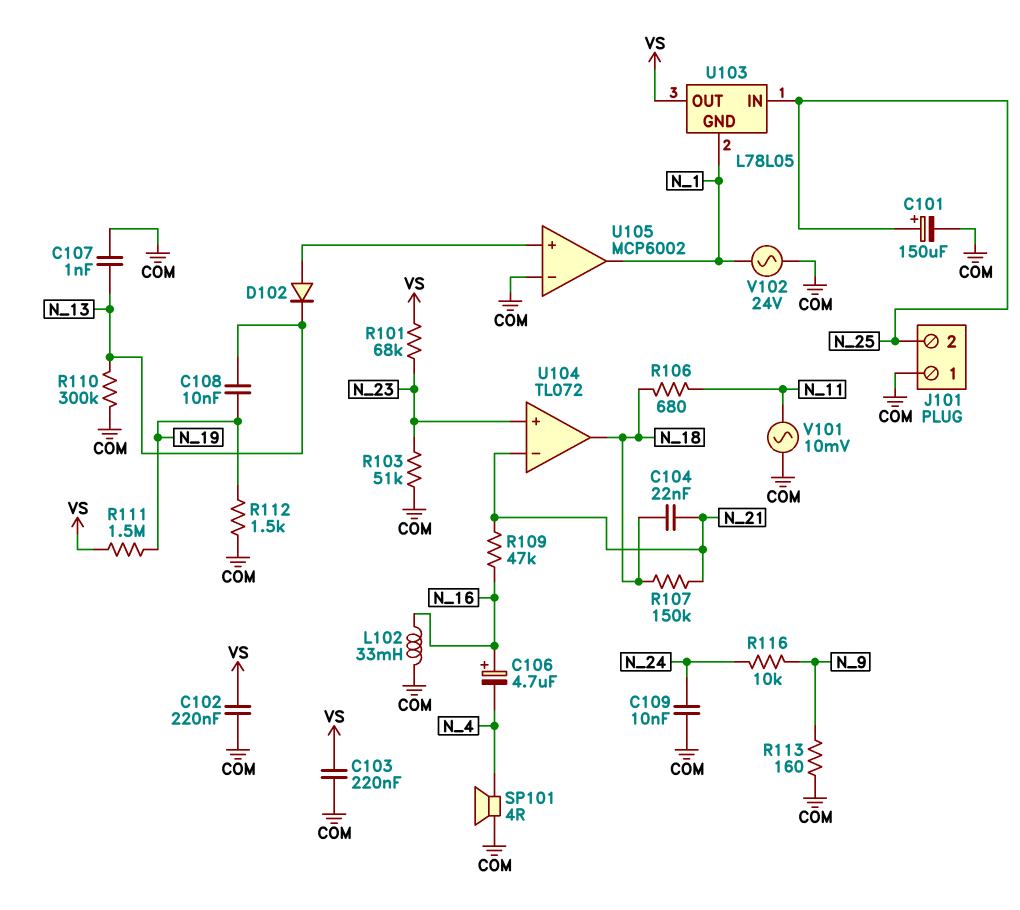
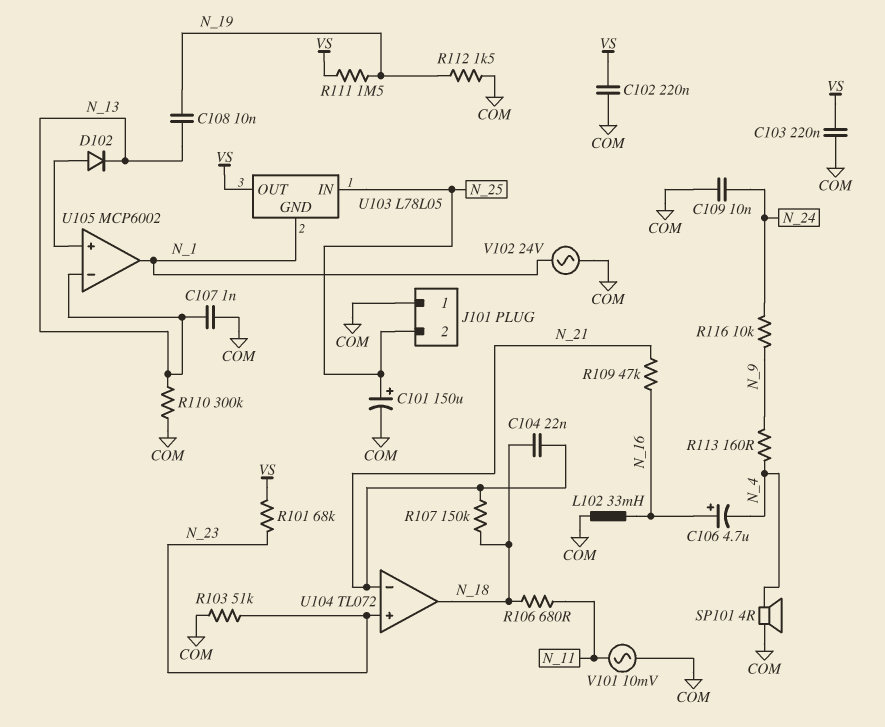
R113: 160 (COM, N_9) -> 160 (N_4, N_9)
U105 pin in-: COM -> N_13

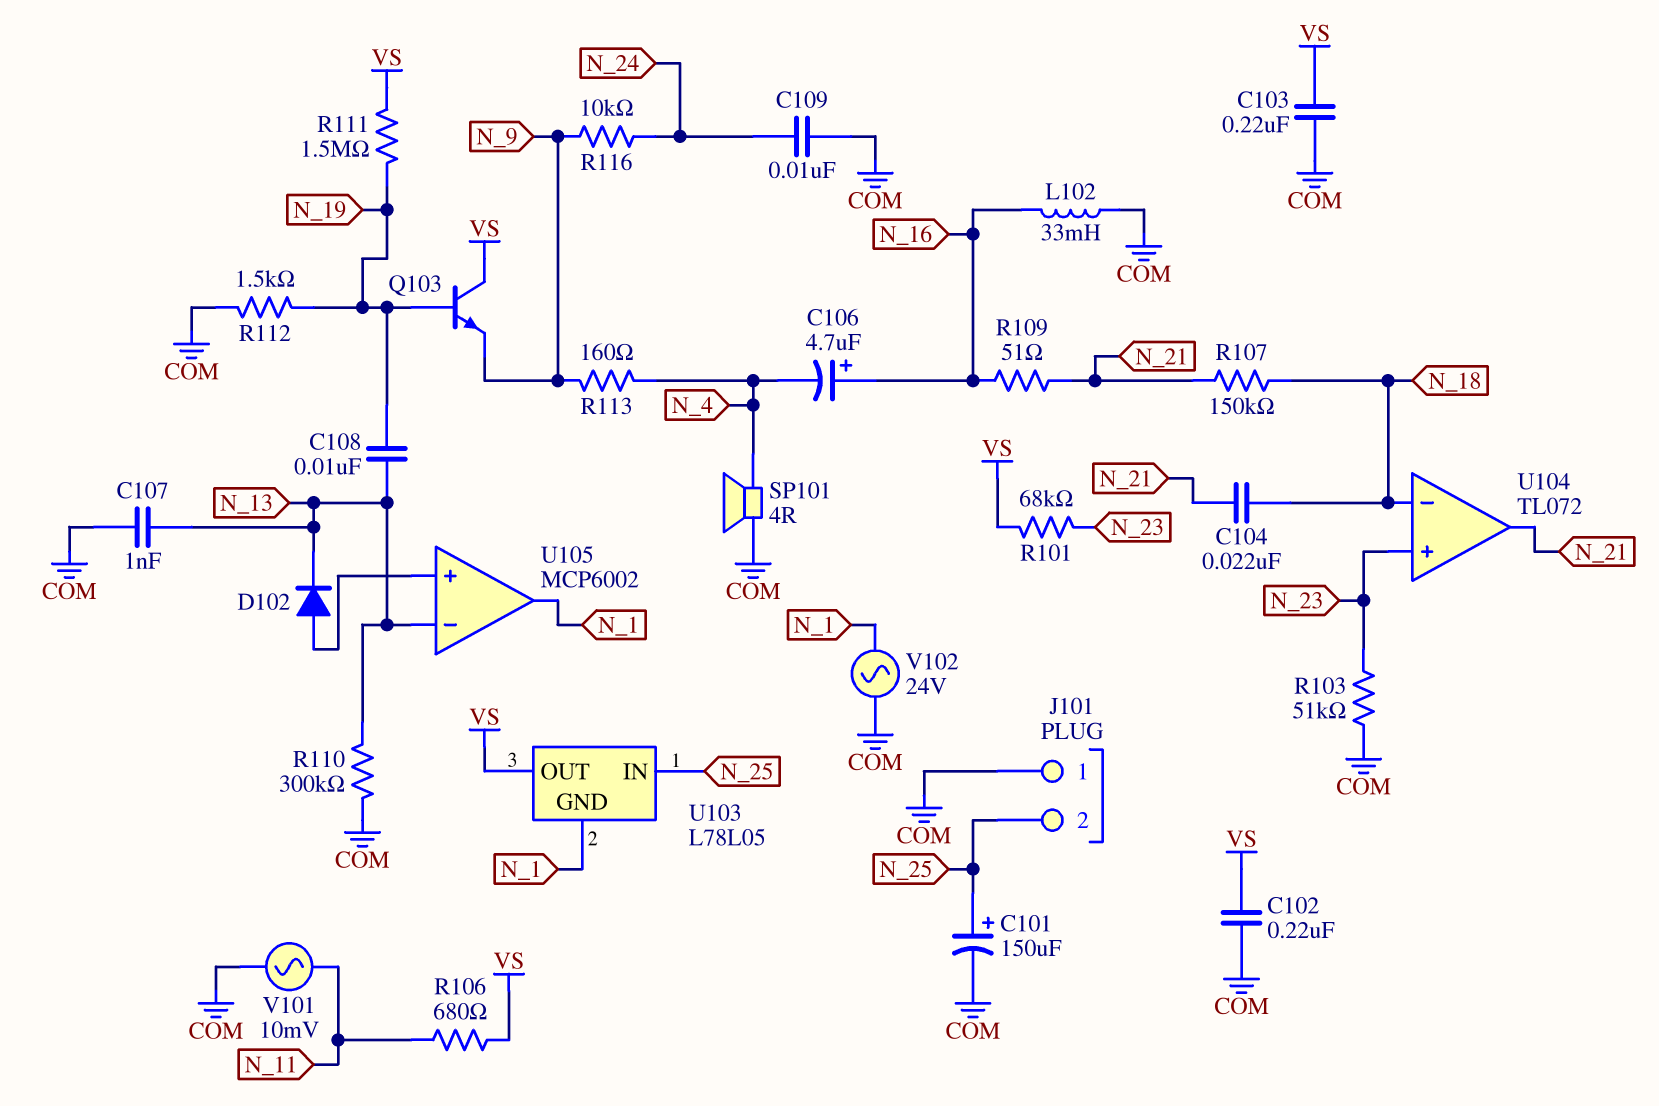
Q103: none -> NPN (B N_19, C VS, E N_9)
R106: 680 (N_11, N_18) -> 680 (N_11, VS)
R109: 47k (N_16, N_21) -> 51 (N_16, N_21)
U104 pin in-: N_21 -> N_18
U104 pin out: N_18 -> N_21

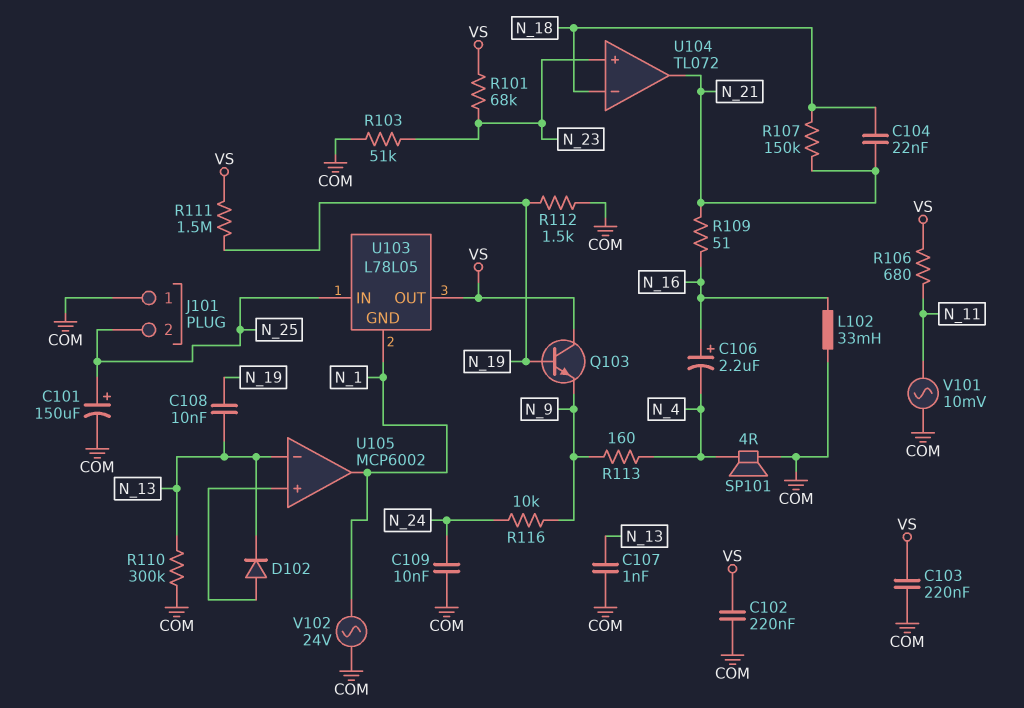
C106: 4.7uF (plus N_16, minus N_4) -> 2.2uF (plus N_16, minus N_4)

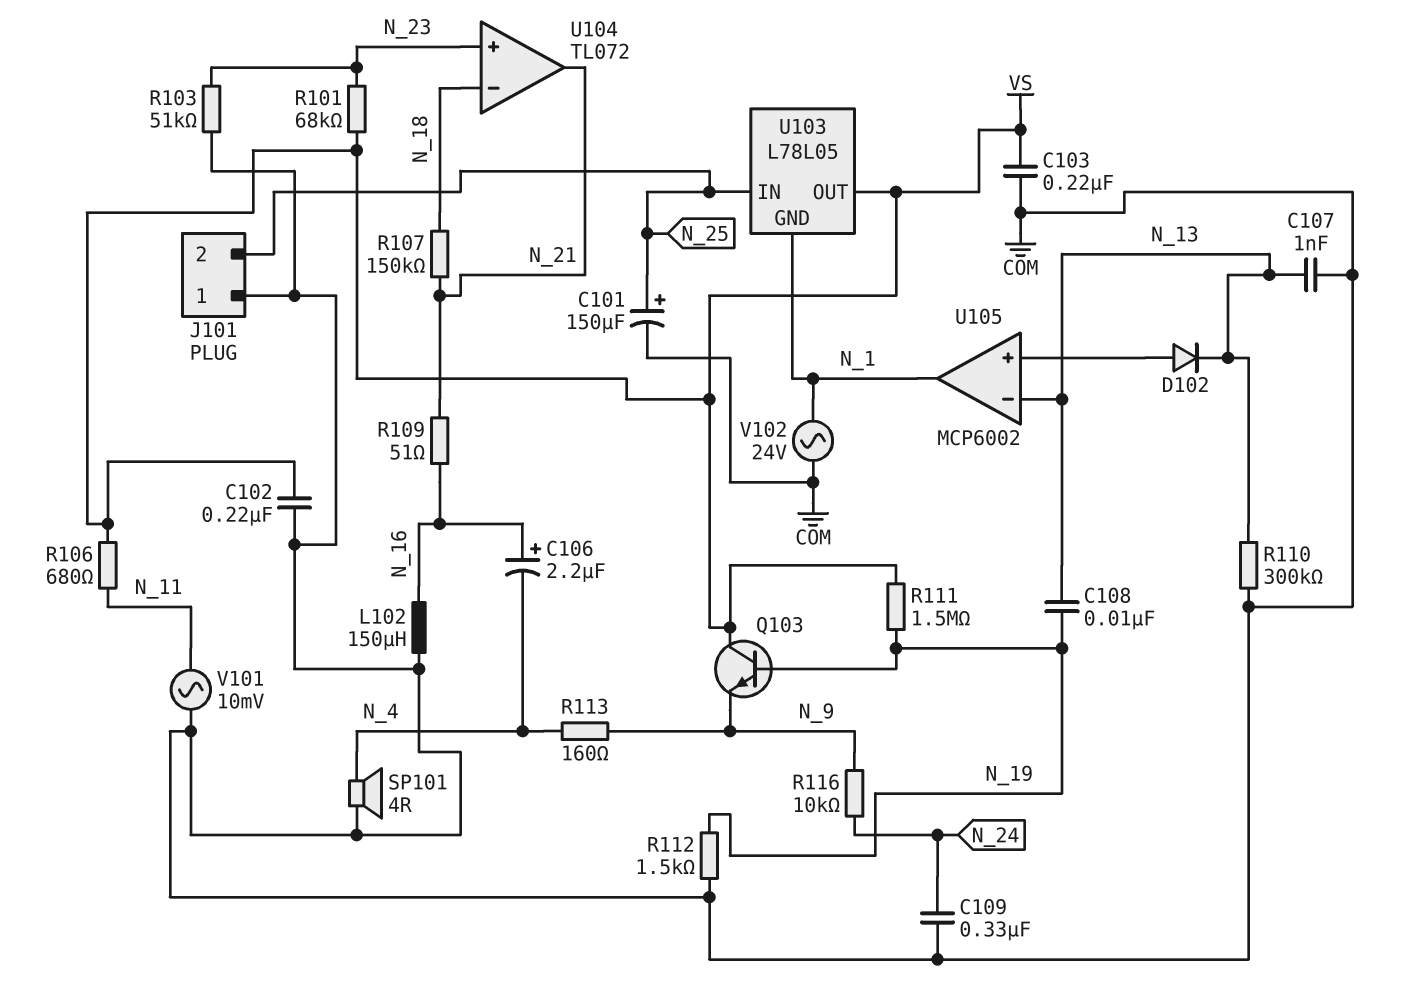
C104: 22nF (N_18, N_21) -> none
C109: 10nF (COM, N_24) -> 330nF (COM, N_24)
L102: 33mH (COM, N_16) -> 150uH (COM, N_16)

